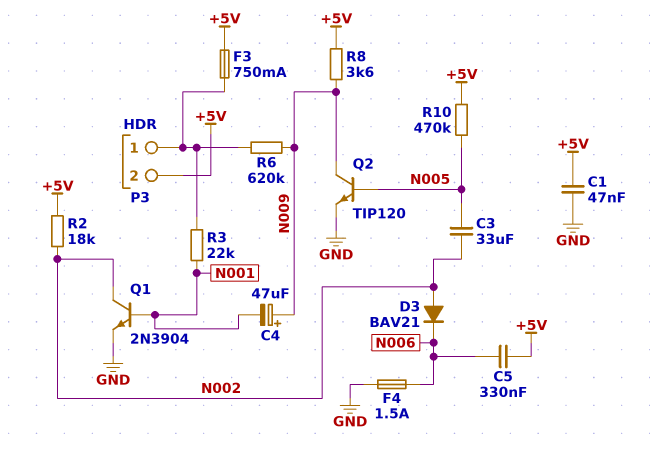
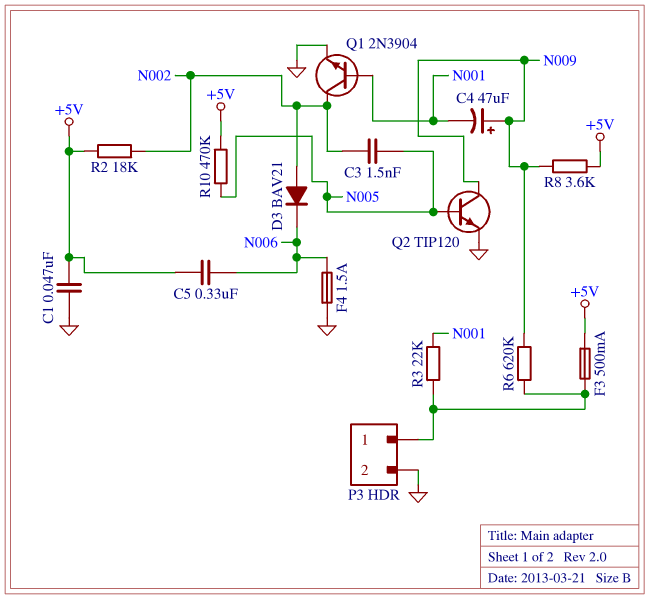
C3: 33uF (N002, N005) -> 1.5nF (N002, N005)
F3: 750mA (+5V, P3/1) -> 500mA (+5V, P3/1)
P3 pin 2: +5V -> GND

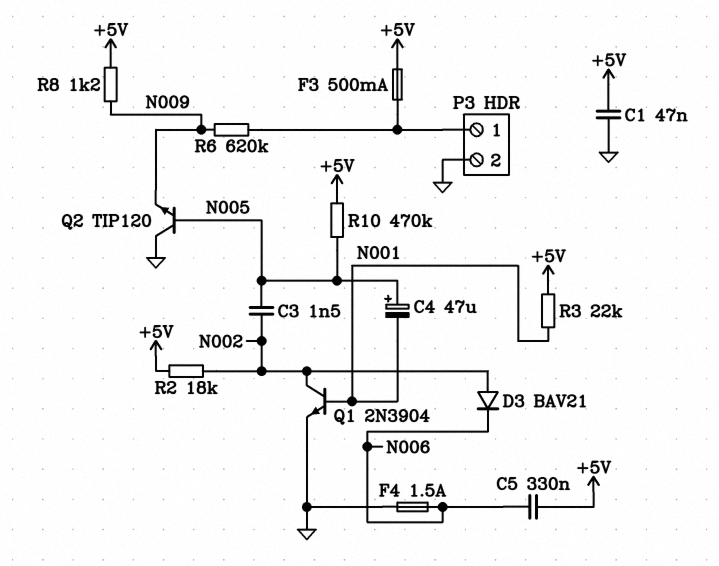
C4: 47uF (plus N009, minus N001) -> 47uF (plus N005, minus N001)
Q2: NPN TIP120 (B N005, C N009, E GND) -> NPN TIP120 (B N005, C GND, E N009)
R3: 22k (N001, P3/1) -> 22k (+5V, N001)
R8: 3.6k (+5V, N009) -> 1.2k (+5V, N009)

